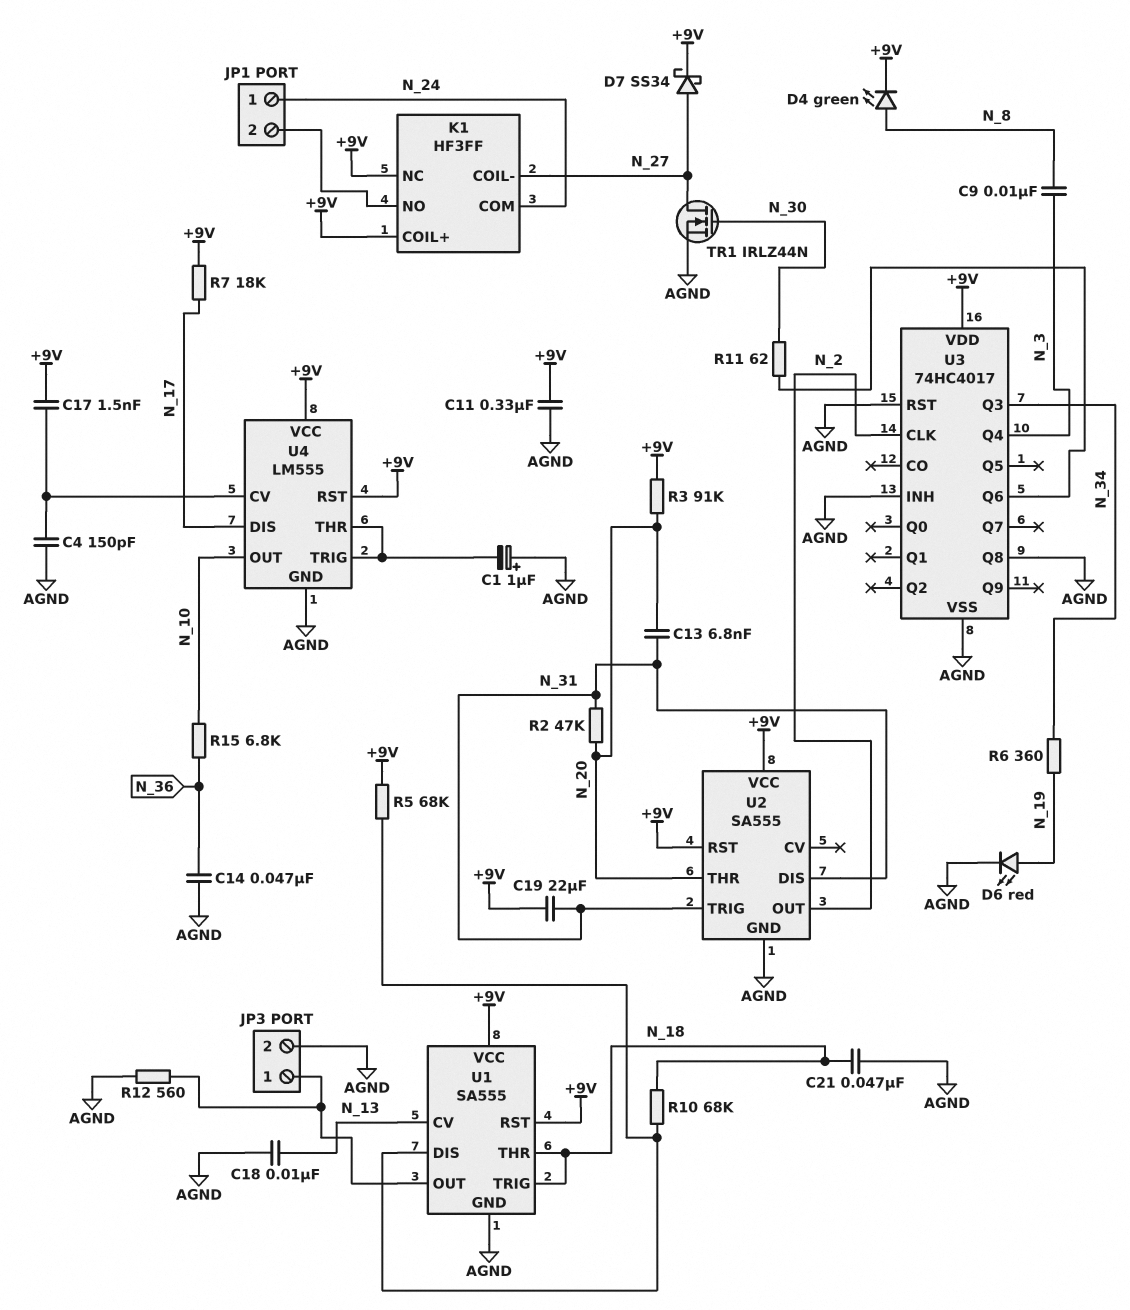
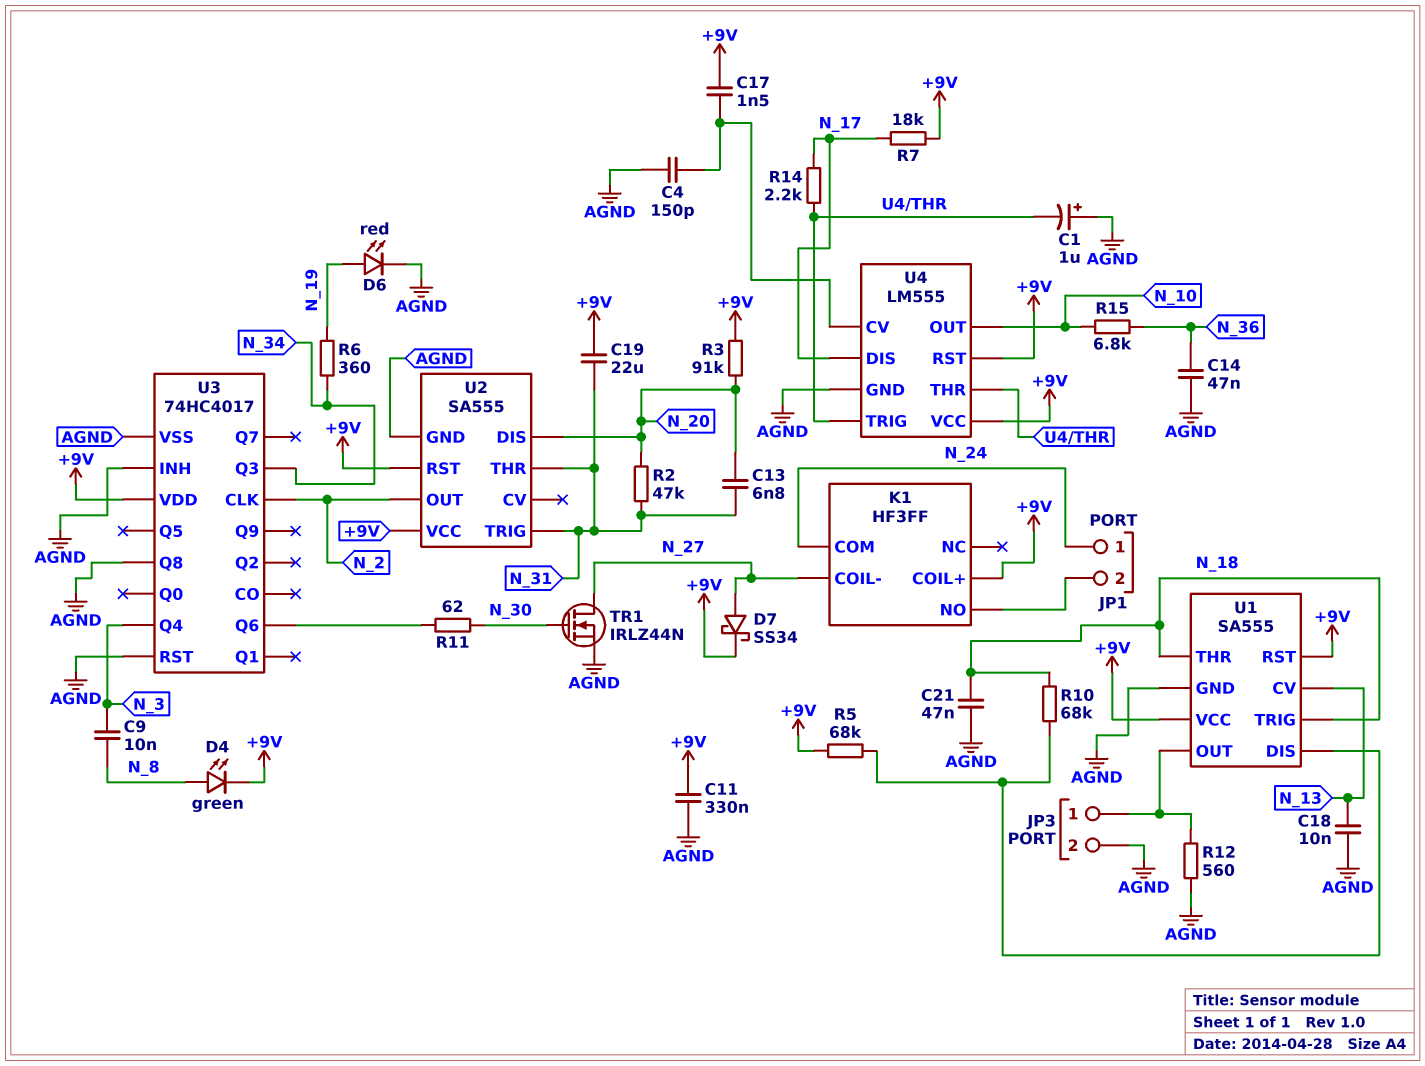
K1 pin NC: +9V -> none
R14: none -> 2.2k (N_17, U4/THR)
U2 pin DIS: N_31 -> N_20
U2 pin THR: N_20 -> N_31

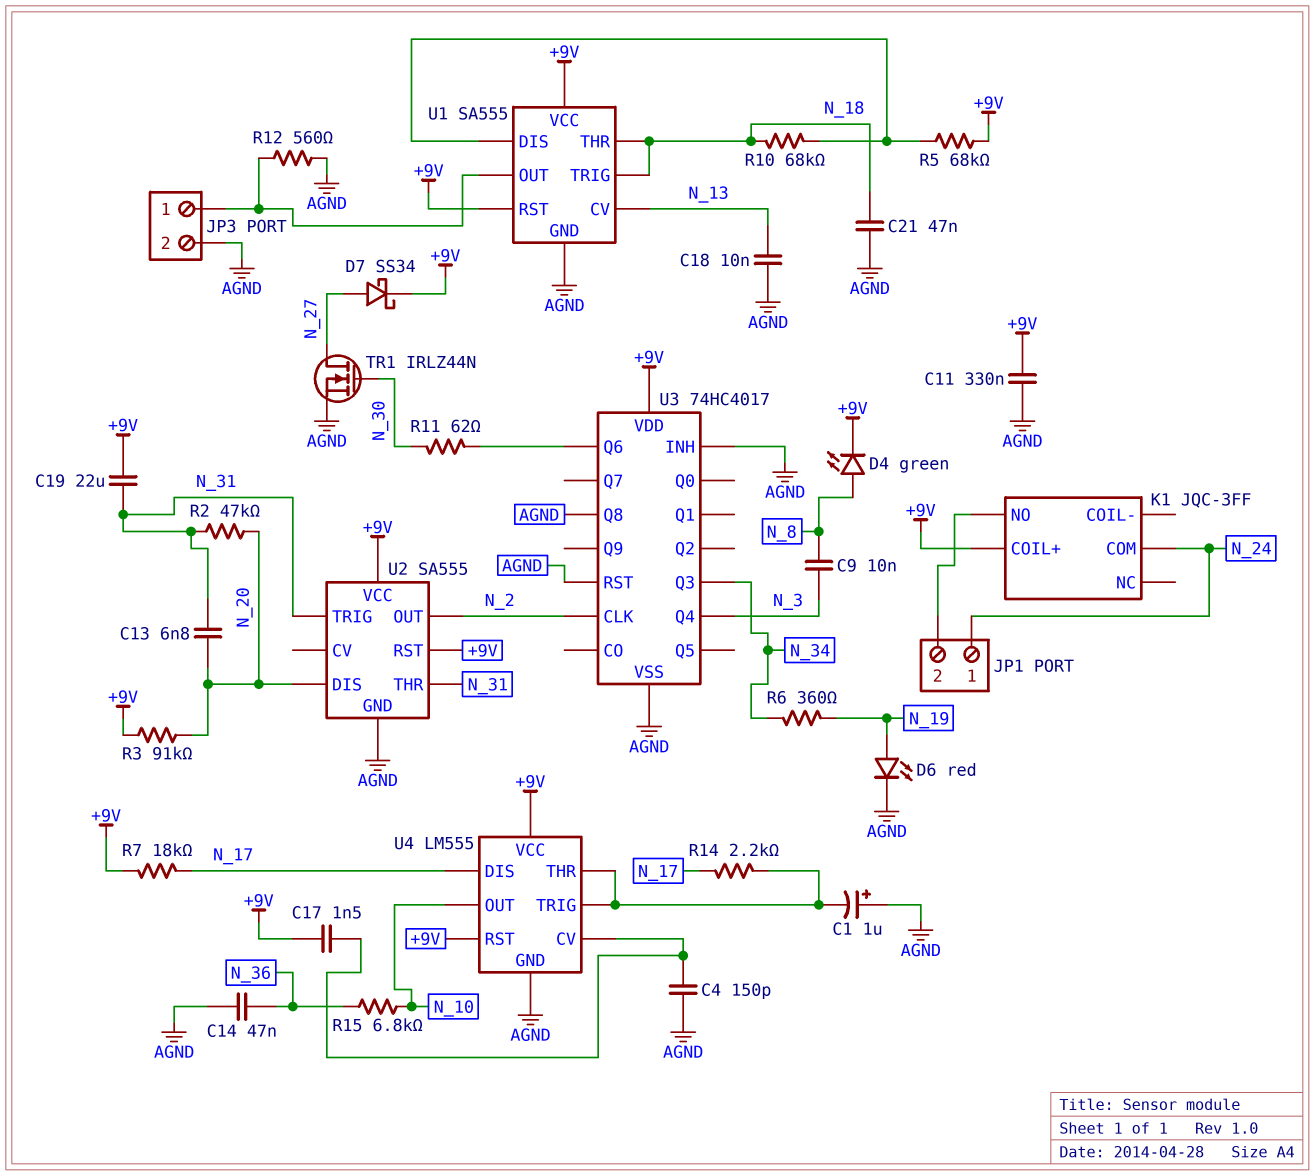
K1: HF3FF -> JQC-3FF
K1 pin COIL-: N_27 -> none

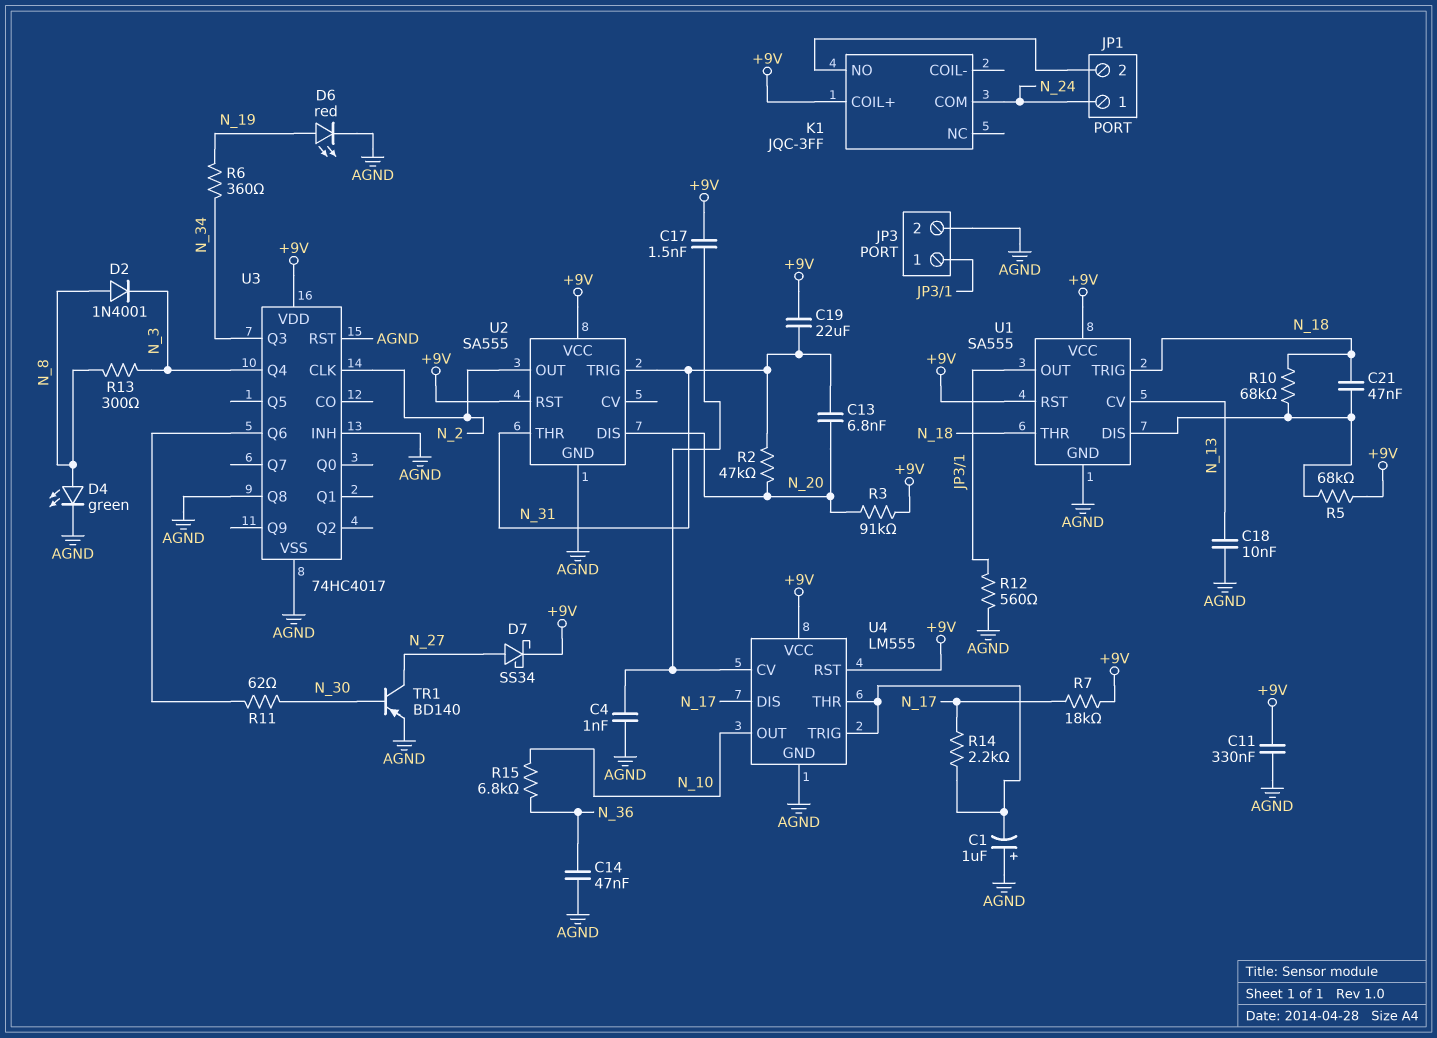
C4: 150pF (AGND, U4/CV) -> 1nF (AGND, U4/CV)
C9: 10nF (N_3, N_8) -> none
C21: 47nF (AGND, N_18) -> 47nF (N_18, U1/DIS)
D2: none -> diode 1N4001 (A N_8, K N_3)
D4: LED green (A N_8, K +9V) -> LED green (A N_8, K AGND)
R13: none -> 300 (N_3, N_8)
TR1: NMOS IRLZ44N (G N_30, D N_27, S AGND) -> PNP BD140 (B N_30, C N_27, E AGND)

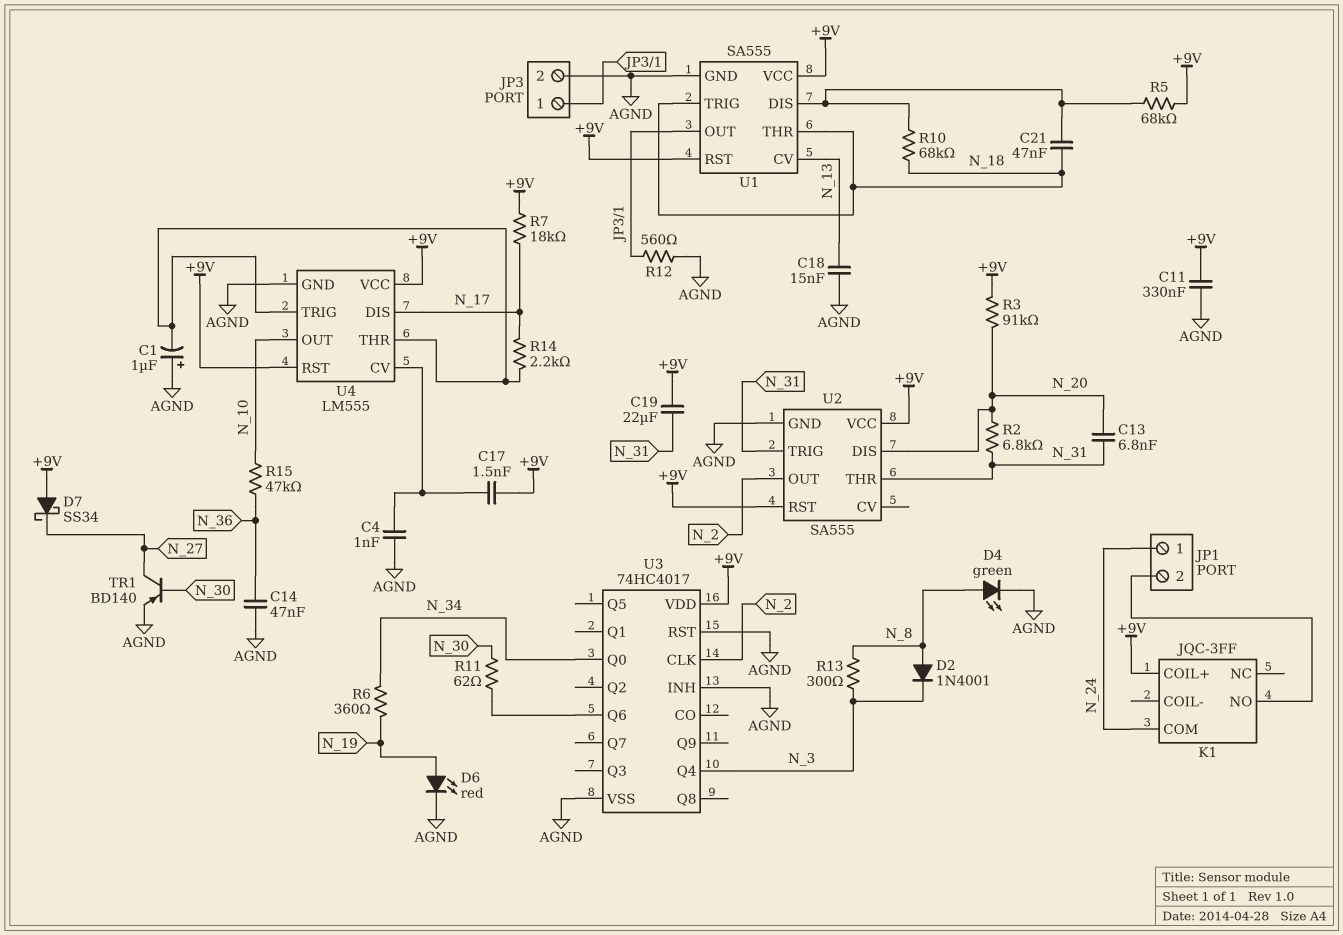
C18: 10nF (AGND, N_13) -> 15nF (AGND, N_13)
D7: schottky SS34 (A N_27, K +9V) -> schottky SS34 (A +9V, K N_27)
R2: 47k (N_20, N_31) -> 6.8k (N_20, N_31)
R15: 6.8k (N_10, N_36) -> 47k (N_10, N_36)
U3 pin Q0: none -> N_34
U3 pin Q3: N_34 -> none
U3 pin Q8: AGND -> none

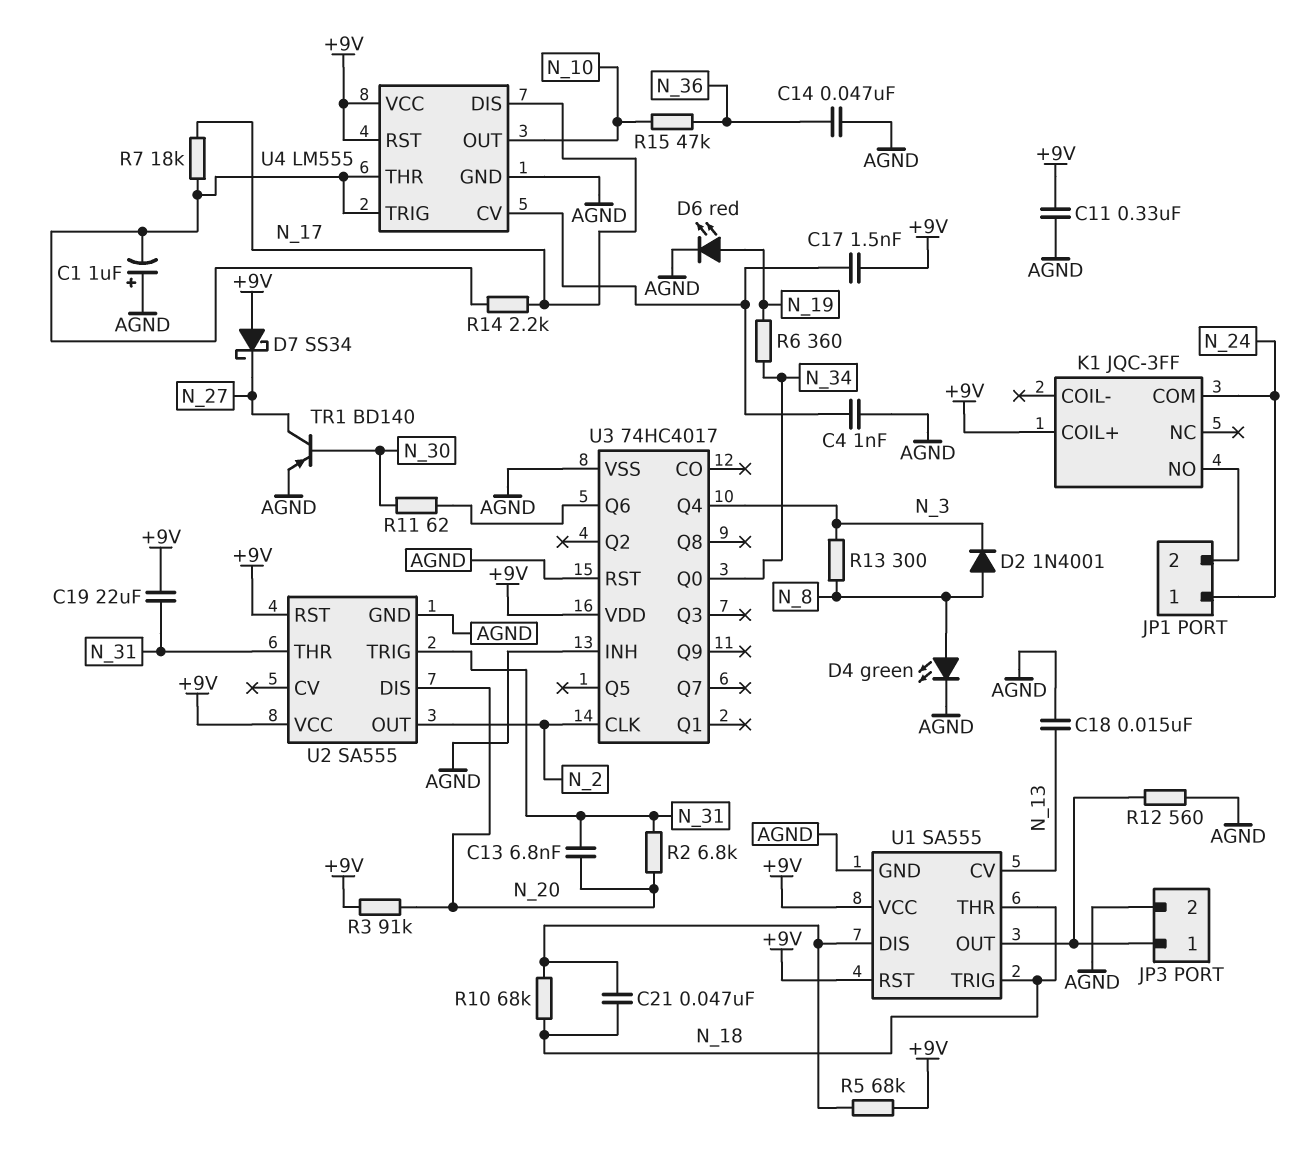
R7: 18k (+9V, N_17) -> 18k (N_17, U4/THR)

